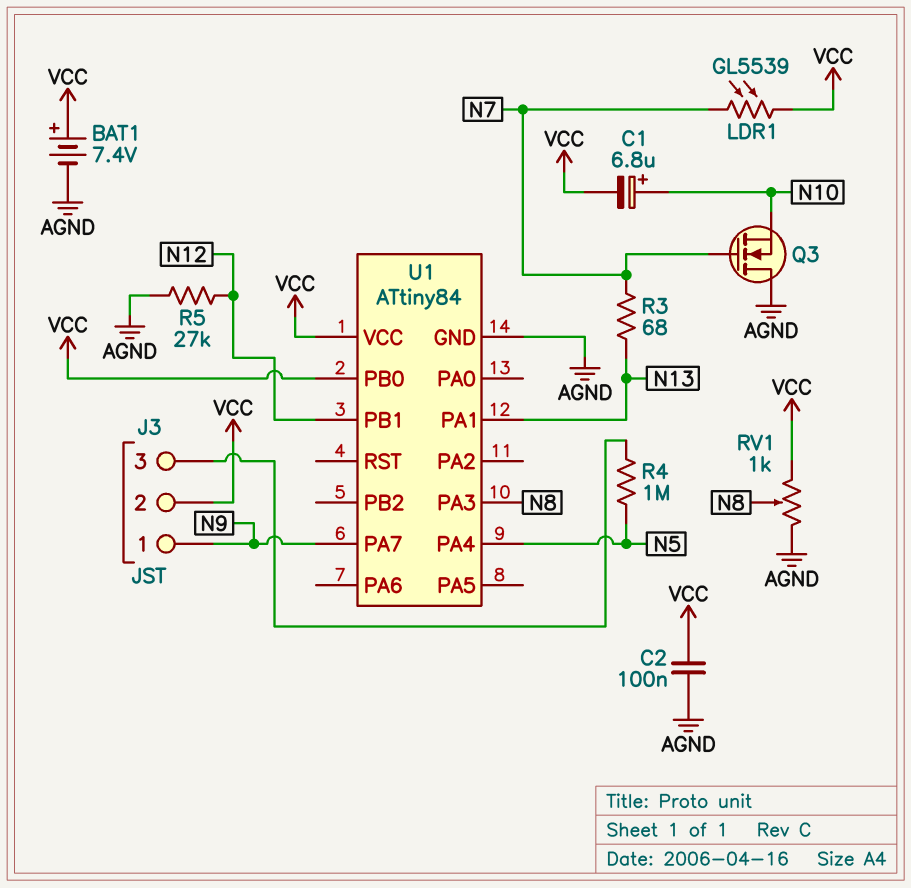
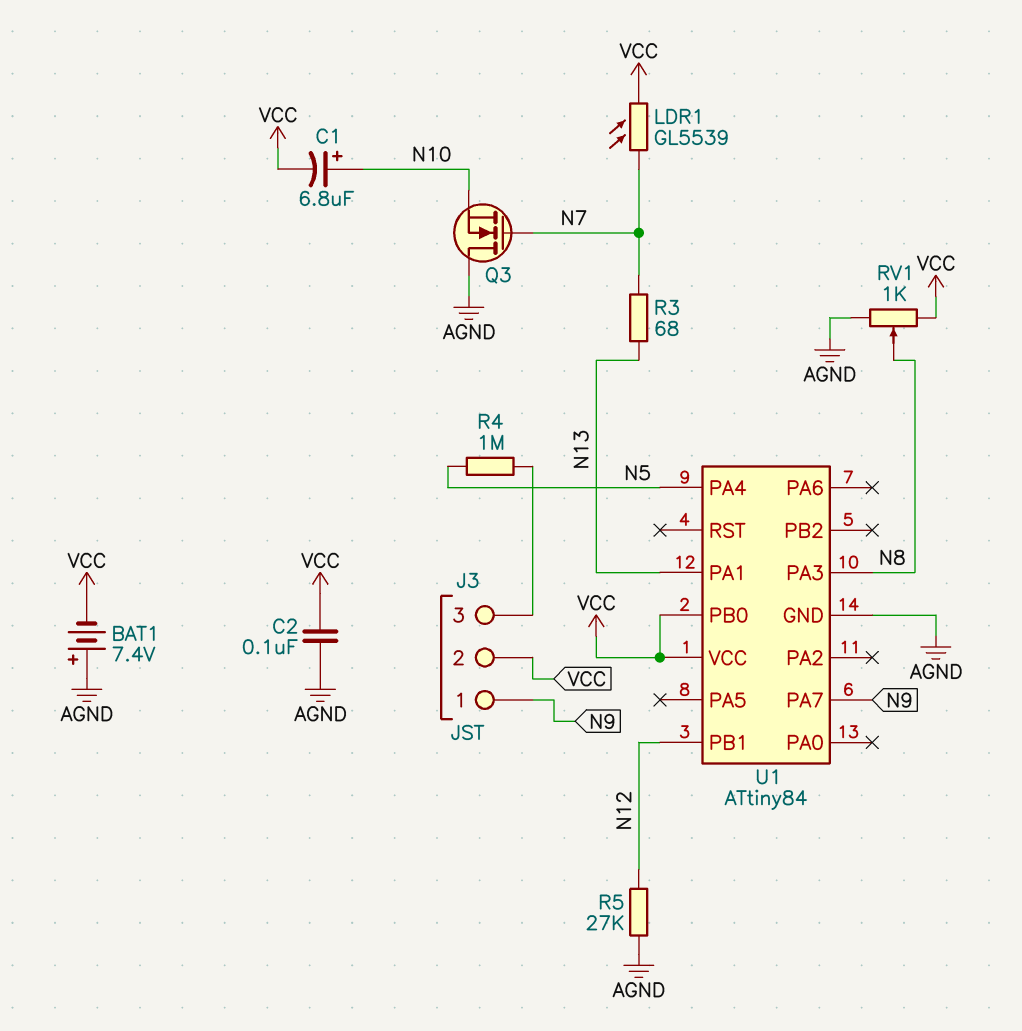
BAT1: 7.4V (plus VCC, minus AGND) -> 7.4V (plus AGND, minus VCC)

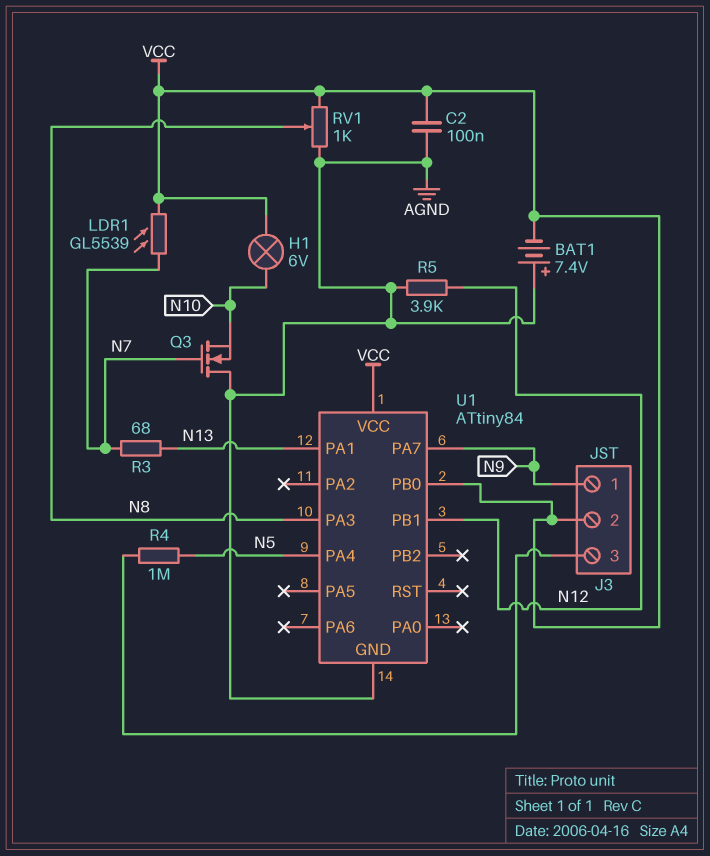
C1: 6.8uF (plus N10, minus VCC) -> none
H1: none -> lamp 6V (N10, VCC)
R5: 27k (AGND, N12) -> 3.9k (AGND, N12)

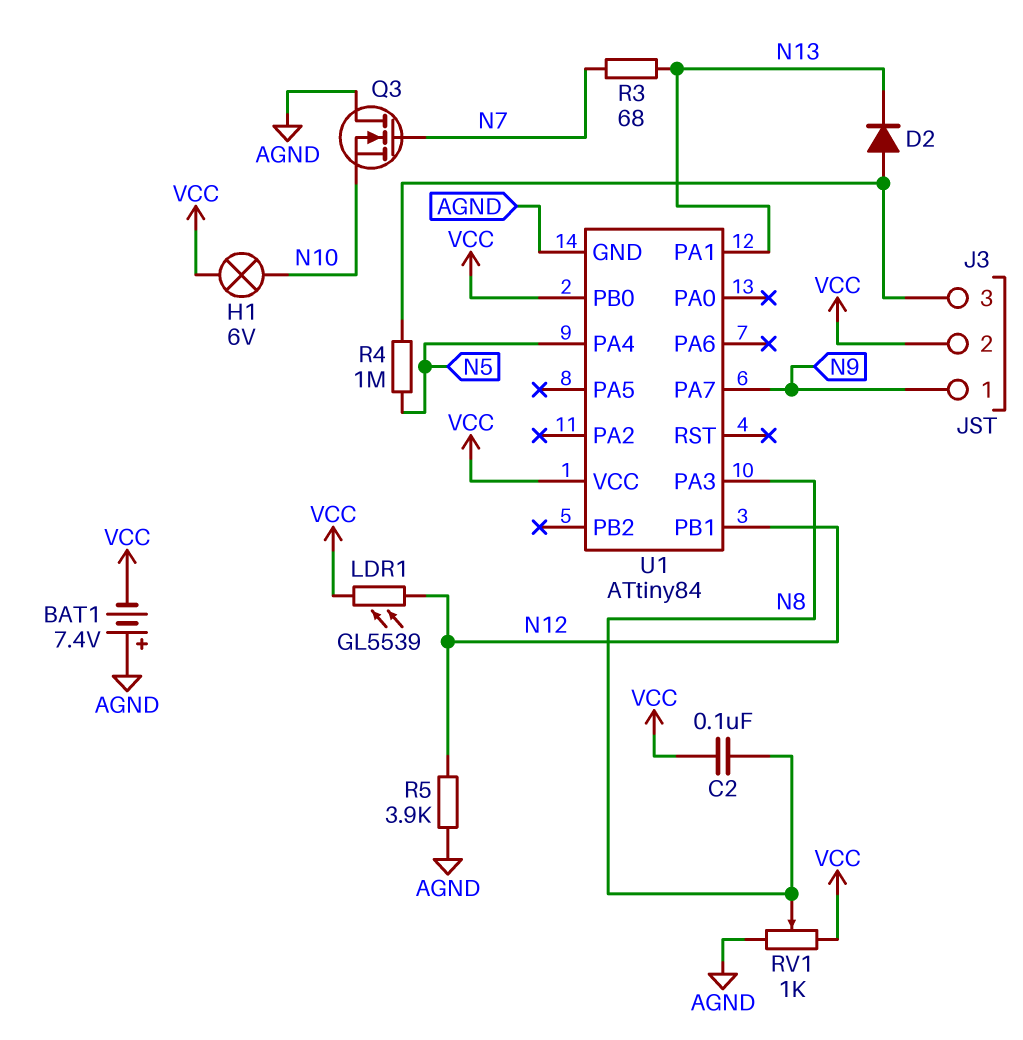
C2: 100nF (AGND, VCC) -> 100nF (N8, VCC)
D2: none -> diode (A J3/3, K N13)
LDR1: GL5539 (N7, VCC) -> GL5539 (N12, VCC)

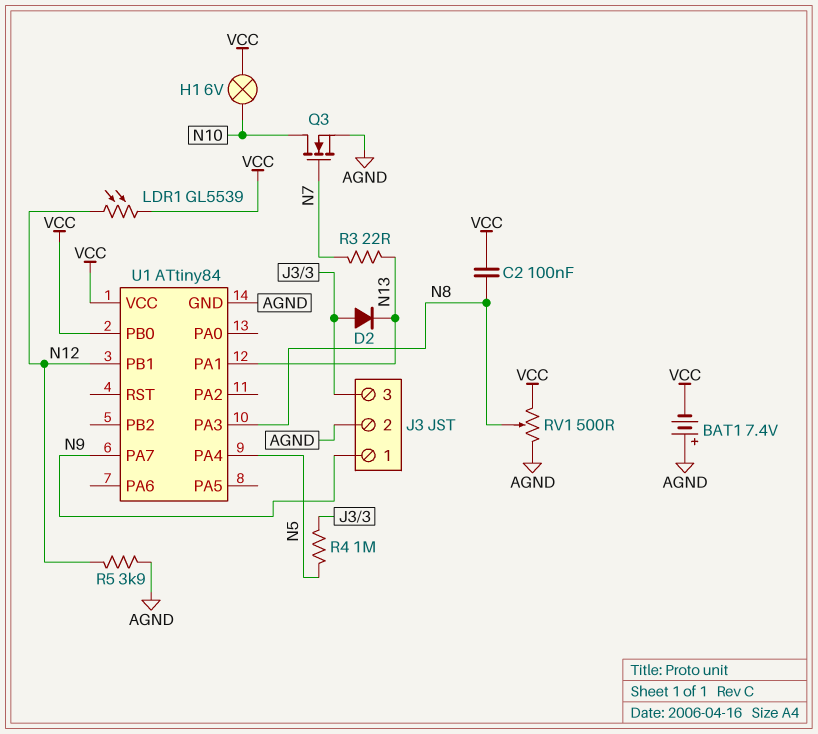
J3 pin 2: VCC -> AGND
Q3: NMOS (G N7, D AGND, S N10) -> NMOS (G N7, D N10, S AGND)
R3: 68 (N7, N13) -> 22 (N7, N13)
RV1: 1k (AGND, VCC, wiper N8) -> 500 (AGND, VCC, wiper N8)

